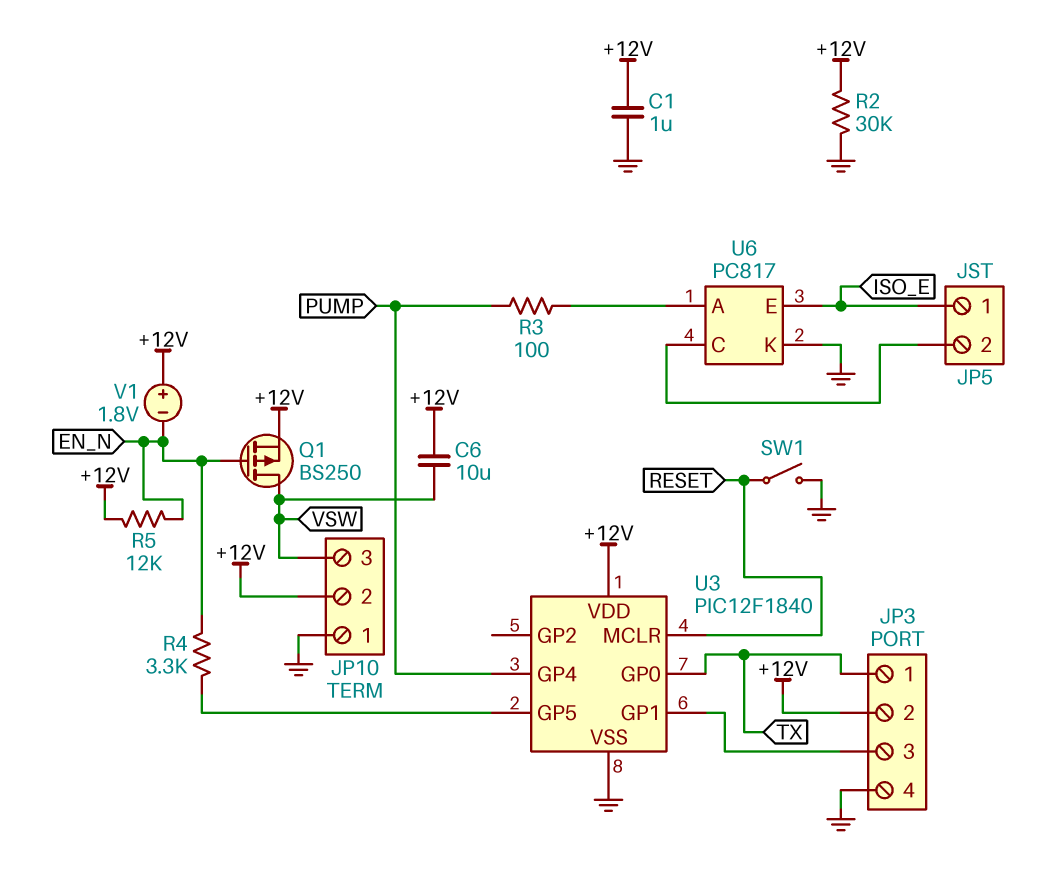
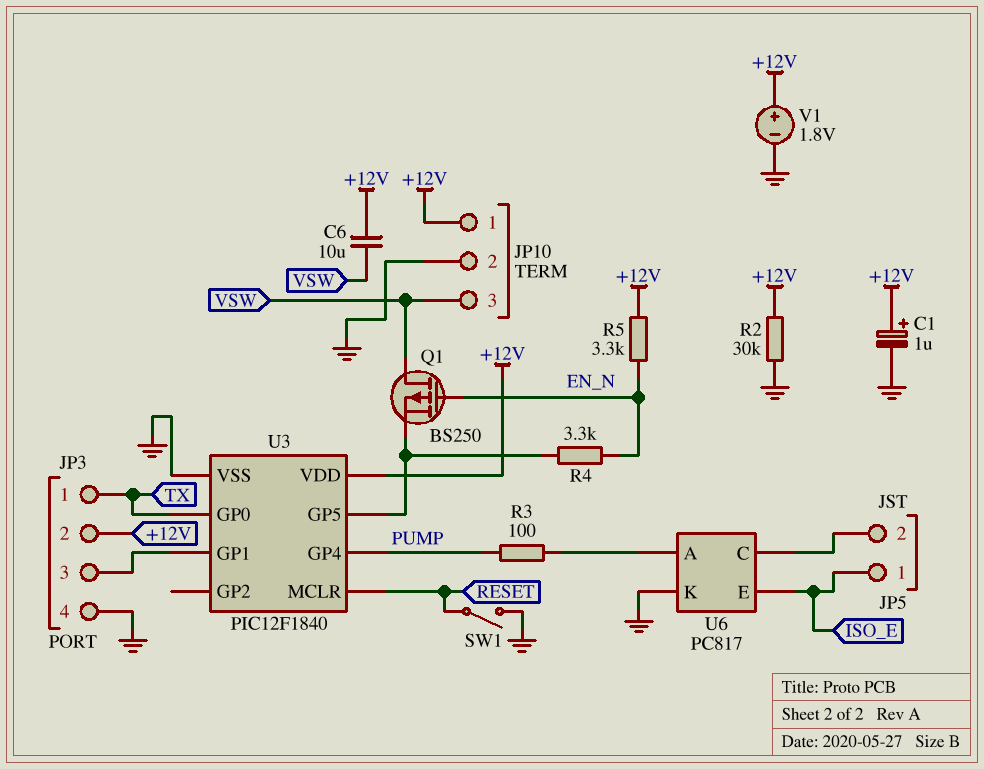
C1: 1uF (+12V, GND) -> 1uF (plus +12V, minus GND)
JP10 pin 1: GND -> +12V
JP10 pin 2: +12V -> GND
Q1: PMOS BS250 (G EN_N, D VSW, S +12V) -> PMOS BS250 (G EN_N, D VSW, S U3/GP5)
R5: 12k (+12V, EN_N) -> 3.3k (+12V, EN_N)
V1: 1.8V (plus +12V, minus EN_N) -> 1.8V (plus +12V, minus GND)

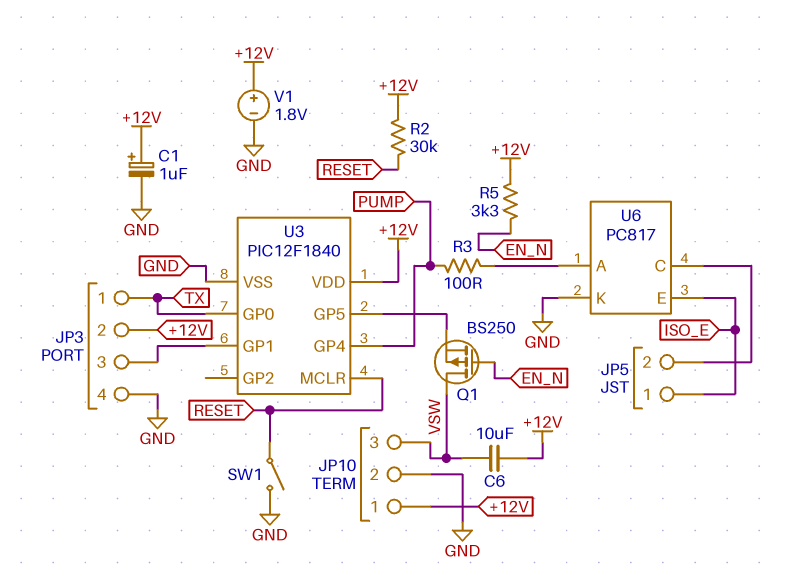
R2: 30k (+12V, GND) -> 30k (+12V, RESET)
R4: 3.3k (EN_N, U3/GP5) -> none

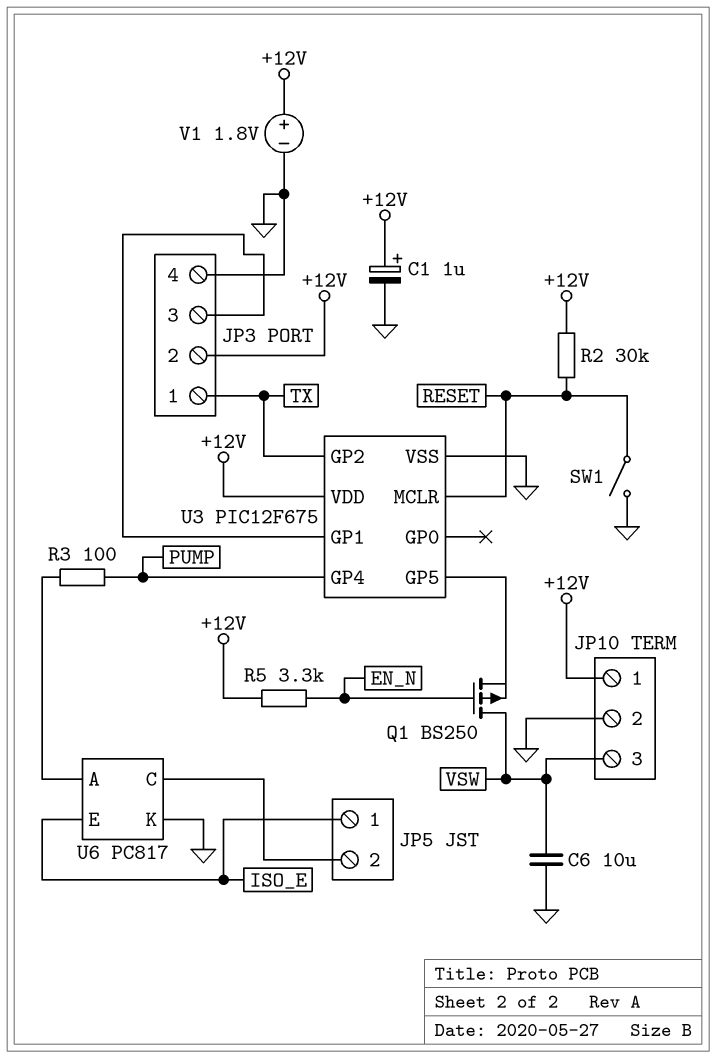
C6: 10uF (+12V, VSW) -> 10uF (GND, VSW)
U3: PIC12F1840 -> PIC12F675
U3 pin GP0: TX -> none
U3 pin GP2: none -> TX

